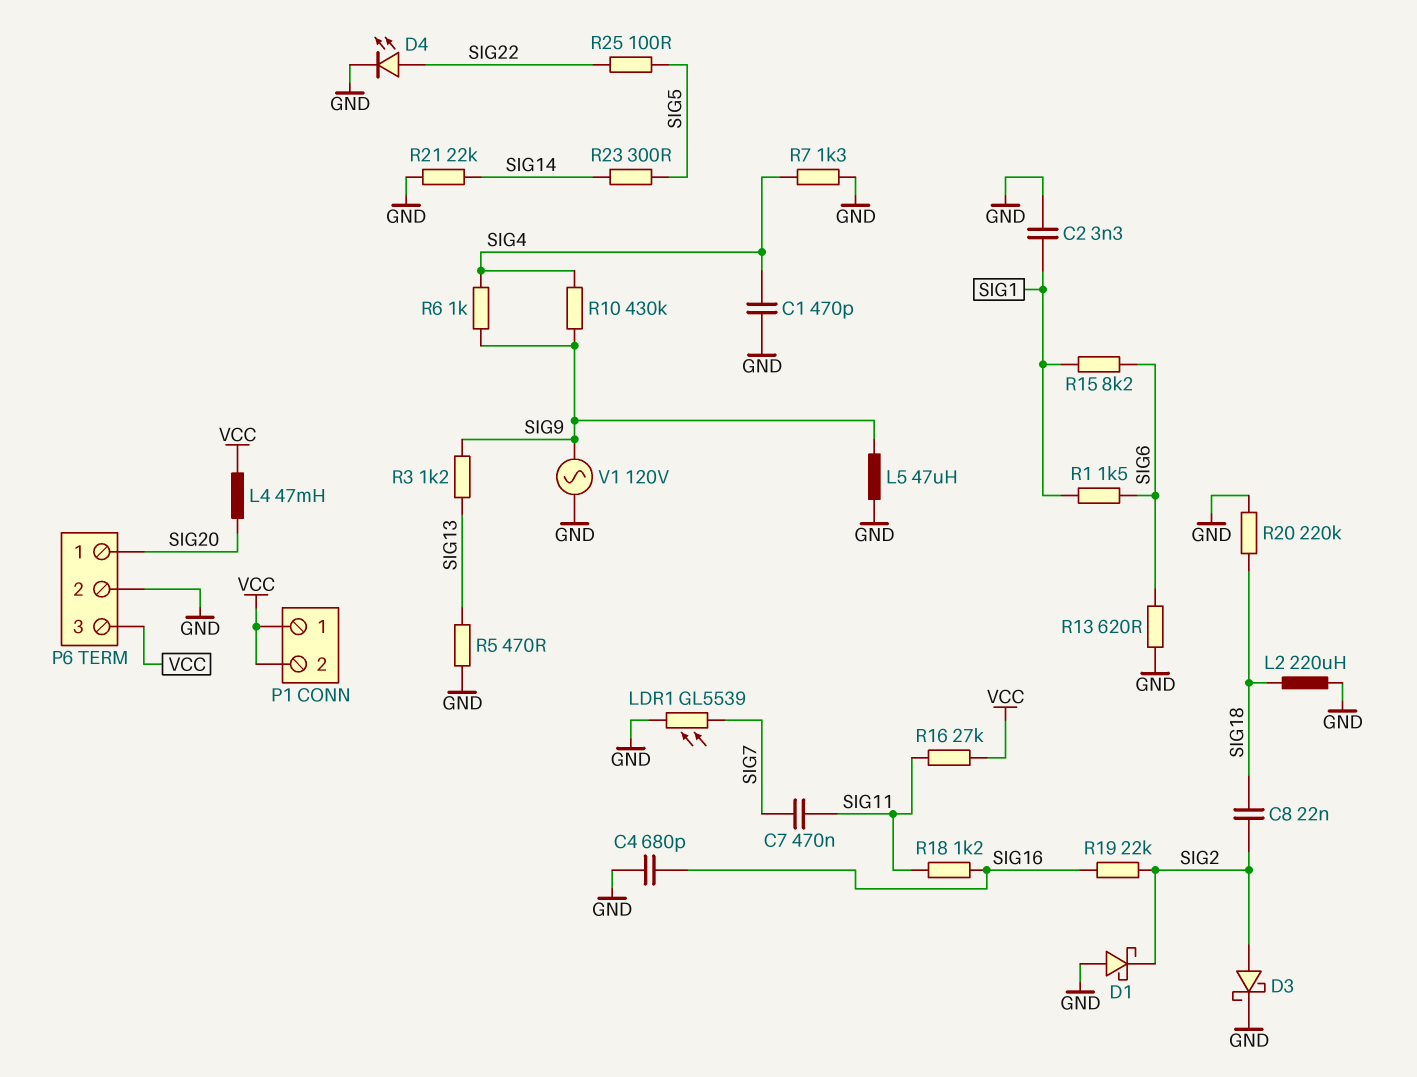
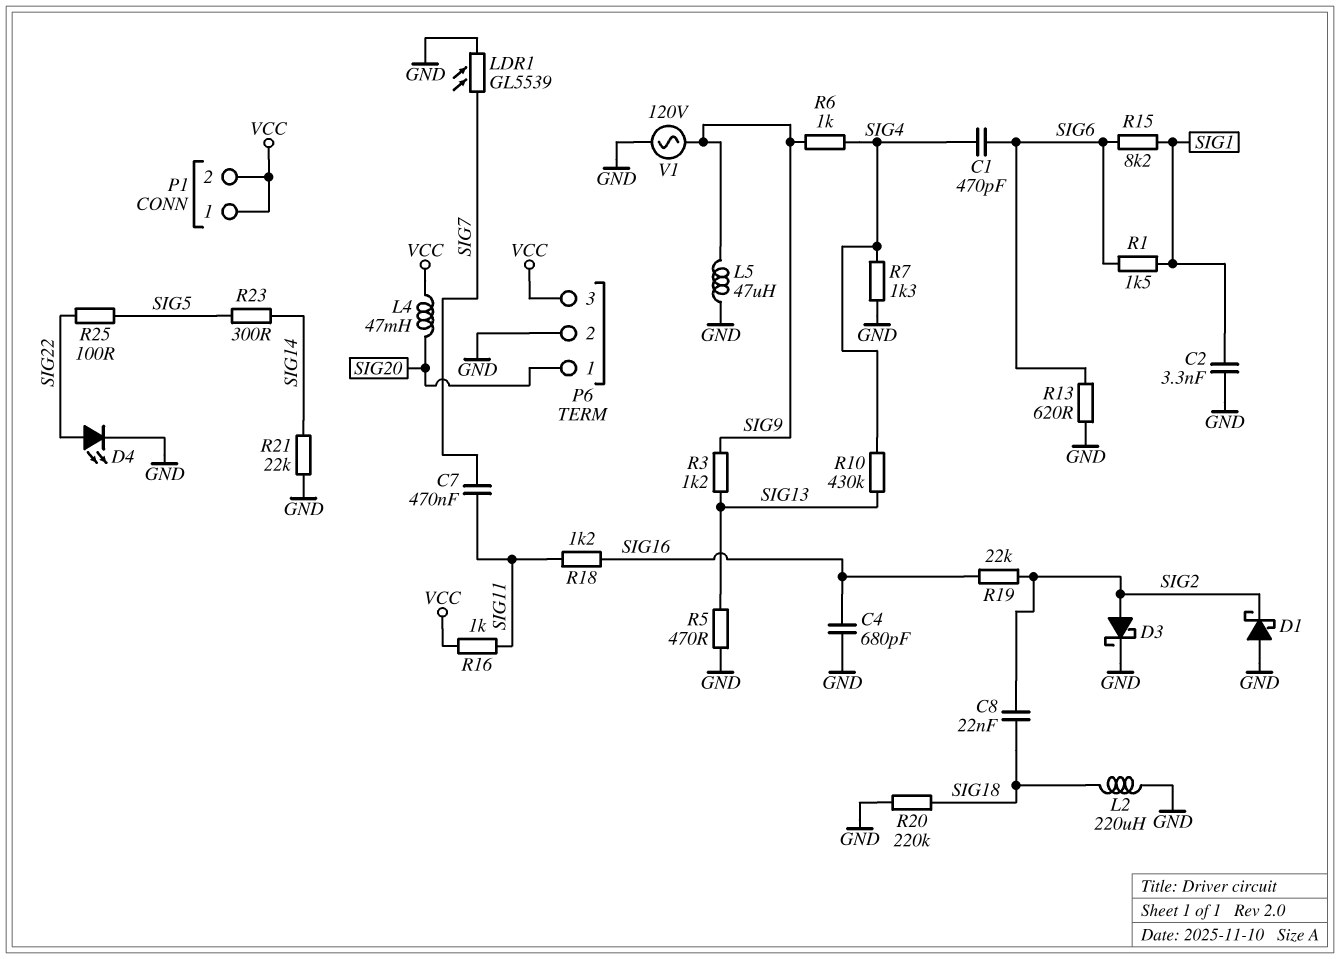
C1: 470pF (GND, SIG4) -> 470pF (SIG4, SIG6)
R10: 430k (SIG4, SIG9) -> 430k (SIG4, SIG13)
R16: 27k (SIG11, VCC) -> 1k (SIG11, VCC)

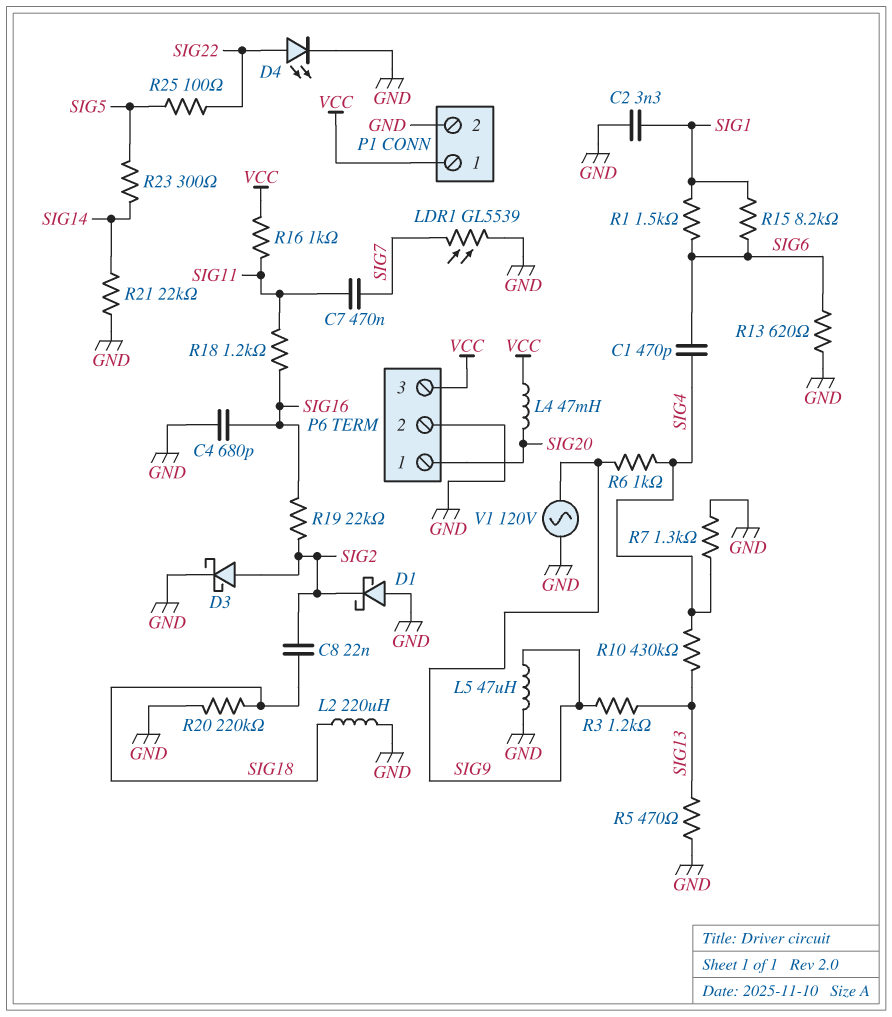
P1 pin 2: VCC -> GND

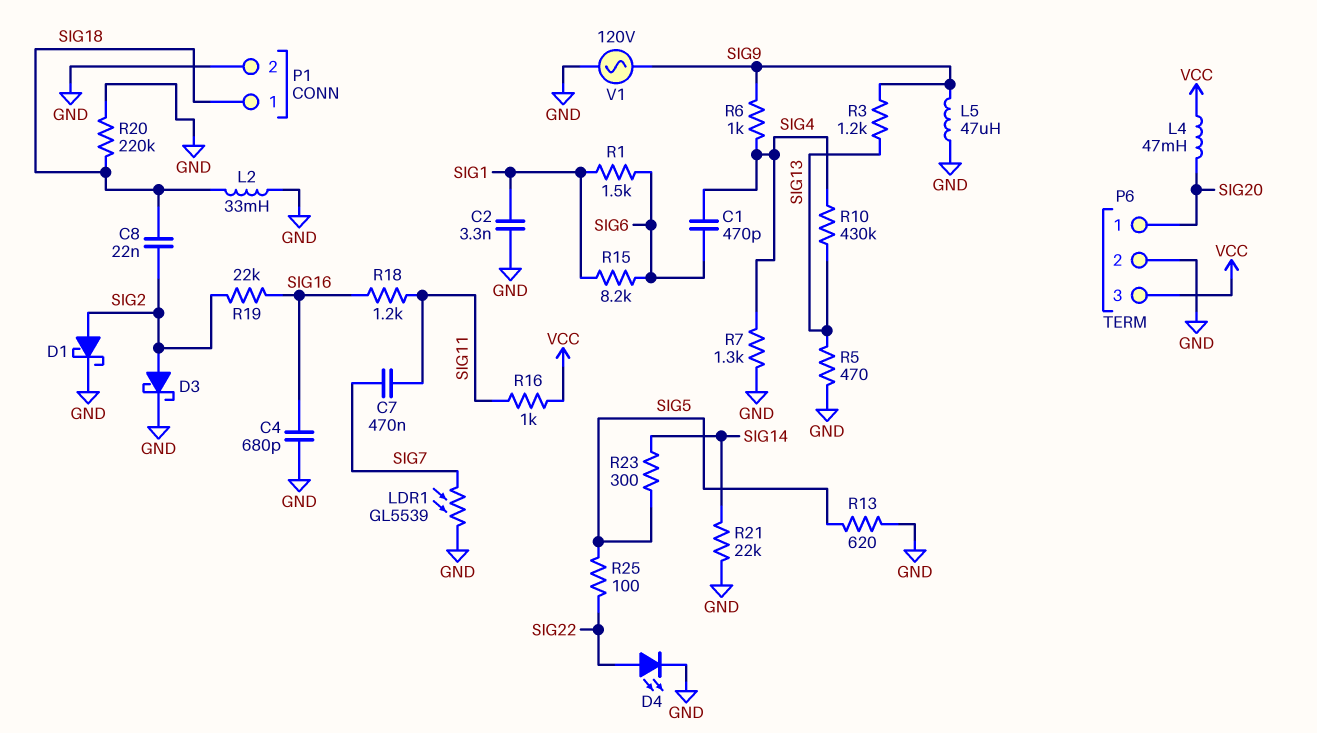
D1: schottky (A GND, K SIG2) -> schottky (A SIG2, K GND)
L2: 220uH (GND, SIG18) -> 33mH (GND, SIG18)
P1 pin 1: VCC -> SIG18
R13: 620 (GND, SIG6) -> 620 (GND, SIG5)

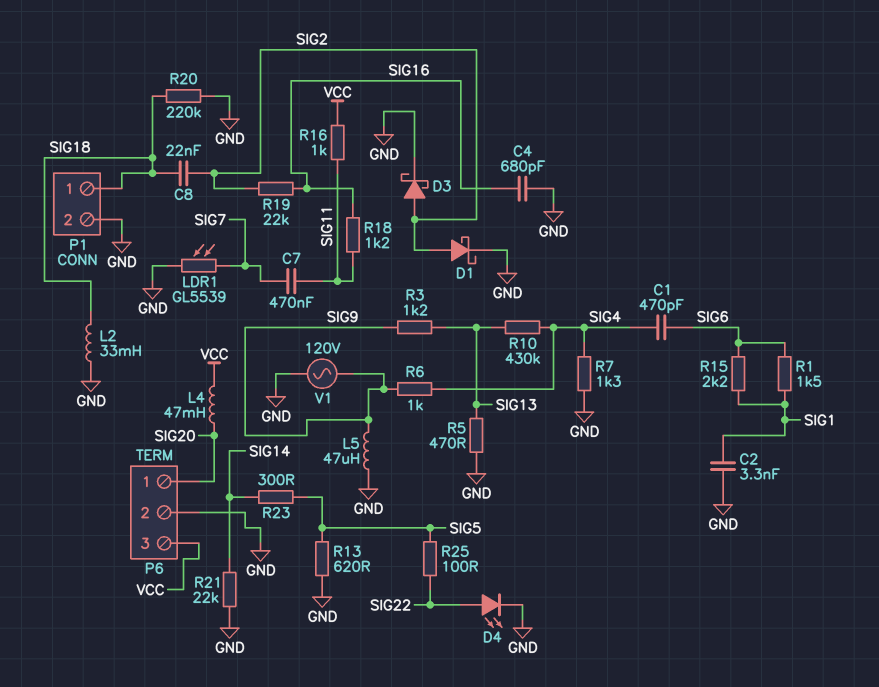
R15: 8.2k (SIG1, SIG6) -> 2.2k (SIG1, SIG6)

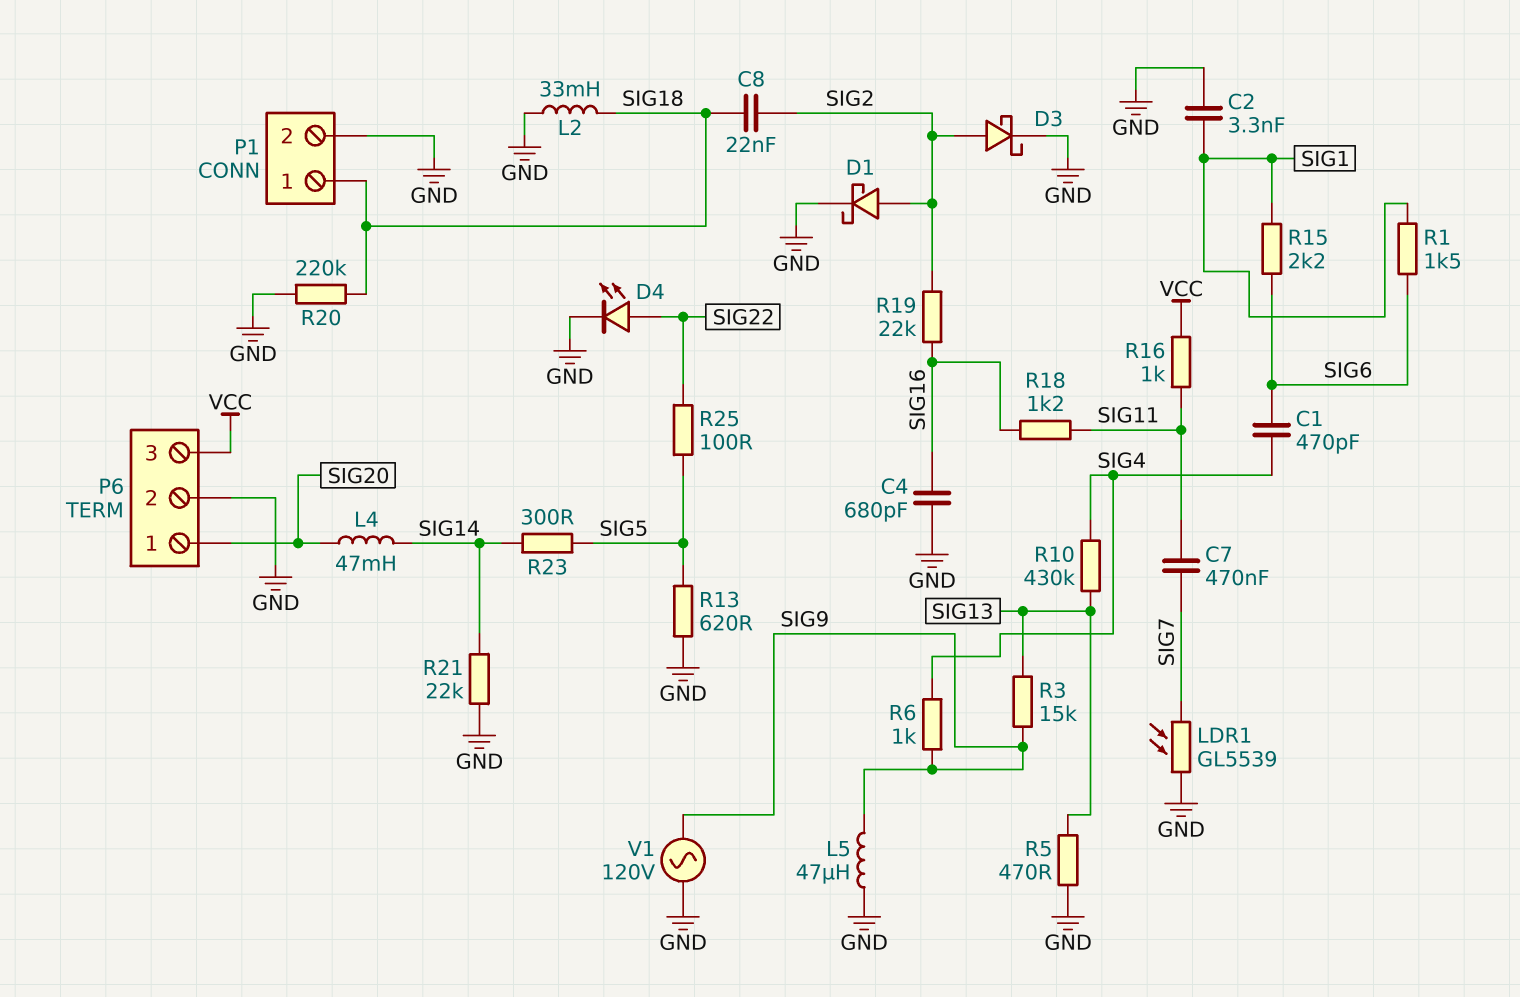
L4: 47mH (SIG20, VCC) -> 47mH (SIG14, SIG20)
R3: 1.2k (SIG9, SIG13) -> 15k (SIG9, SIG13)
R7: 1.3k (GND, SIG4) -> none

